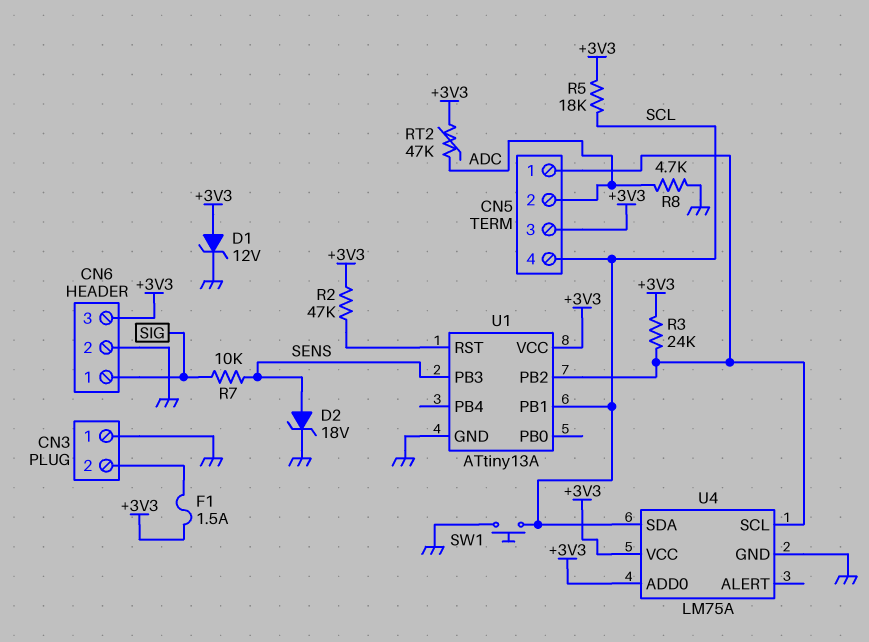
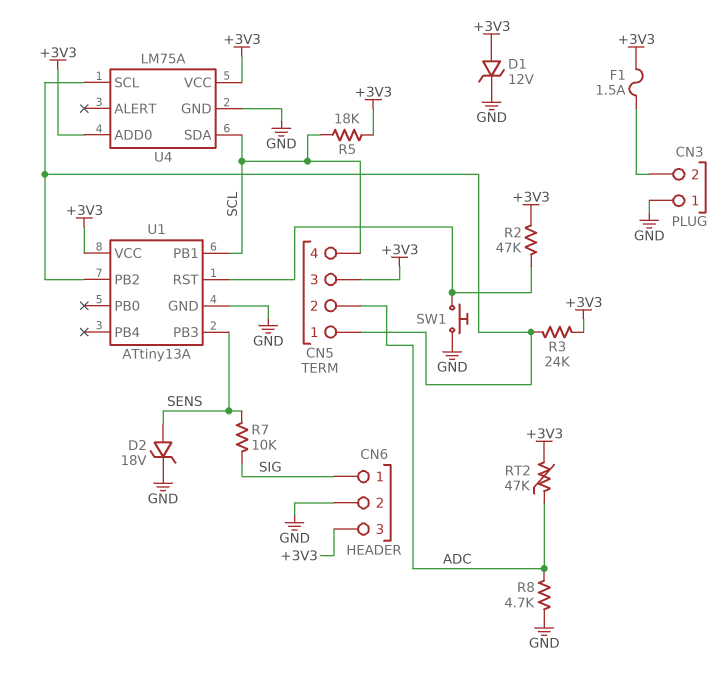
SW1: button (GND, SCL) -> button (GND, U1/RST)

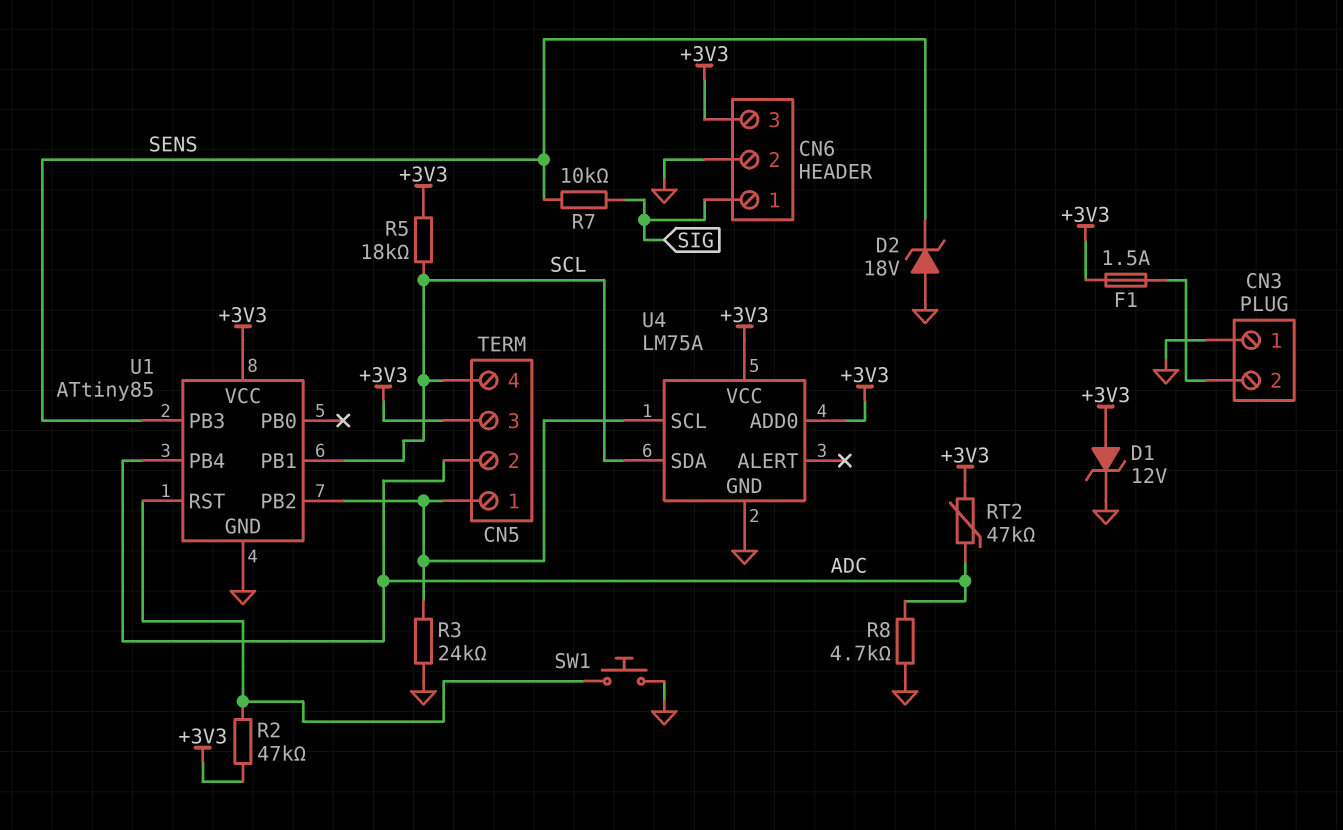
D2: zener 18V (A SENS, K GND) -> zener 18V (A GND, K SENS)
R3: 24k (+3V3, CN5/1) -> 24k (CN5/1, GND)
U1: ATtiny13A -> ATtiny85
U1 pin PB4: none -> ADC

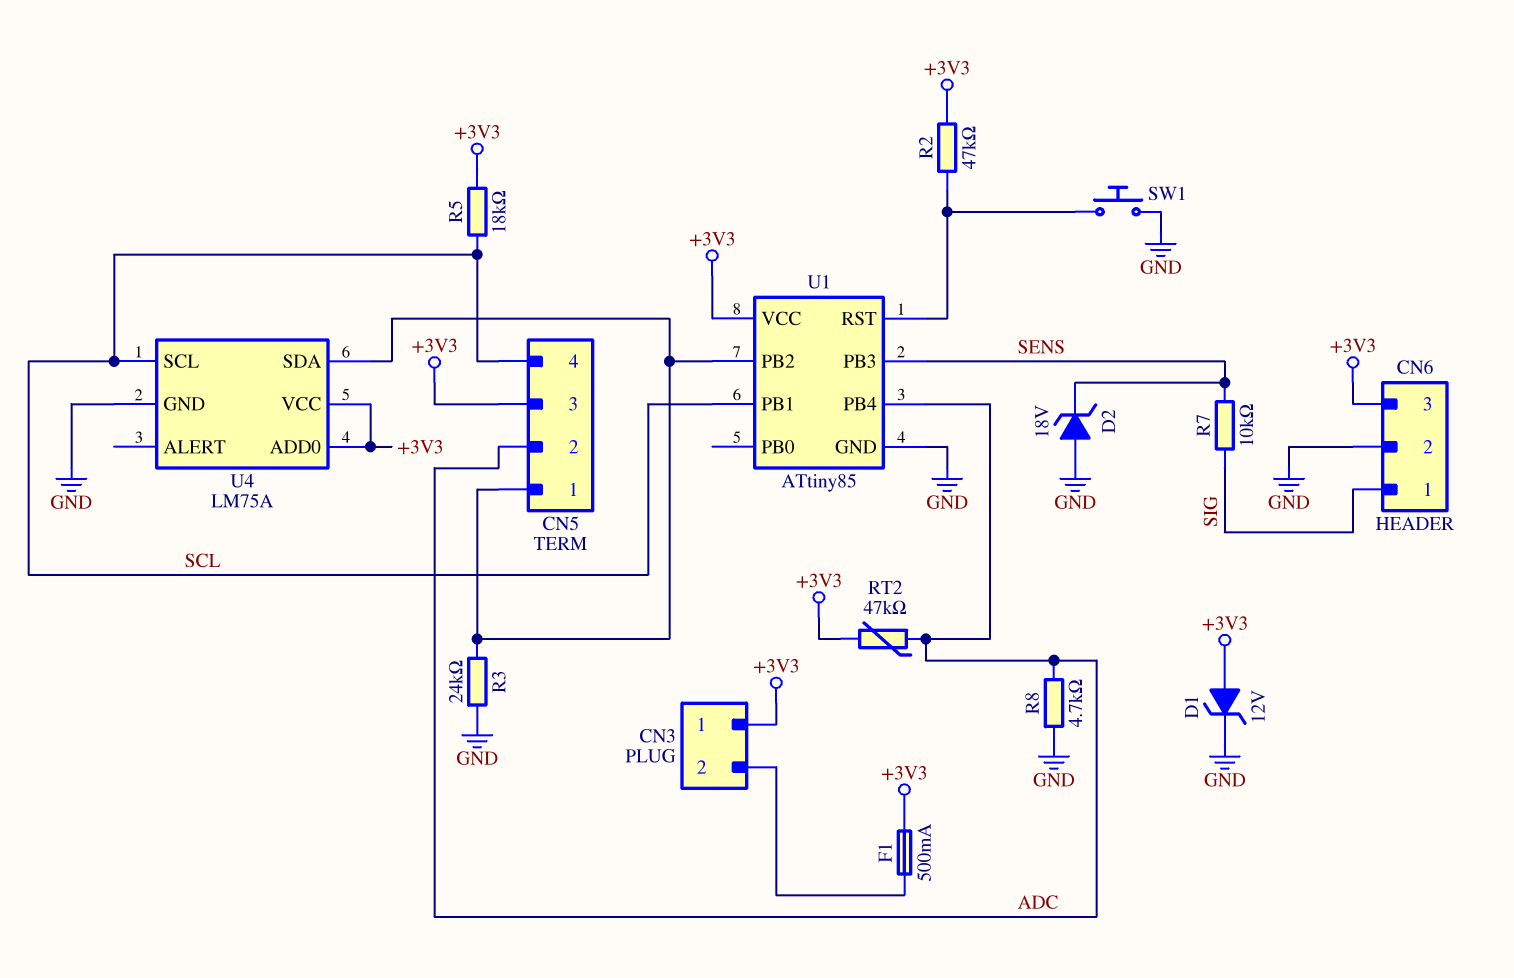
CN3 pin 1: GND -> +3V3
F1: 1.5A (+3V3, CN3/2) -> 500mA (+3V3, CN3/2)
U4 pin SCL: CN5/1 -> SCL
U4 pin SDA: SCL -> CN5/1

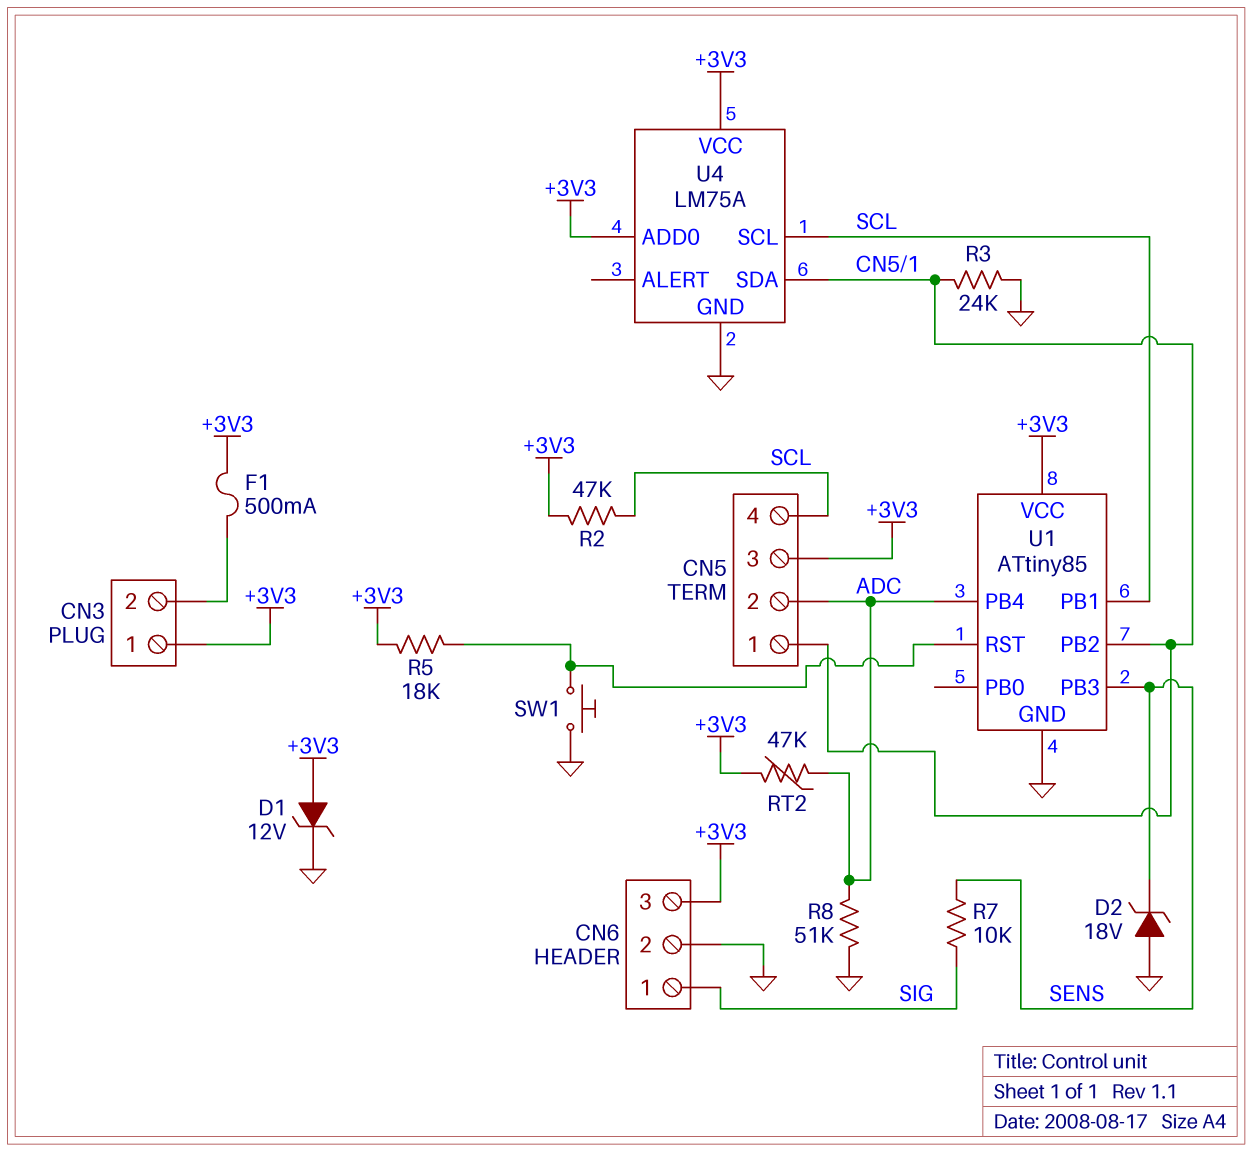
R2: 47k (+3V3, U1/RST) -> 47k (+3V3, SCL)
R5: 18k (+3V3, SCL) -> 18k (+3V3, U1/RST)
R8: 4.7k (ADC, GND) -> 51k (ADC, GND)

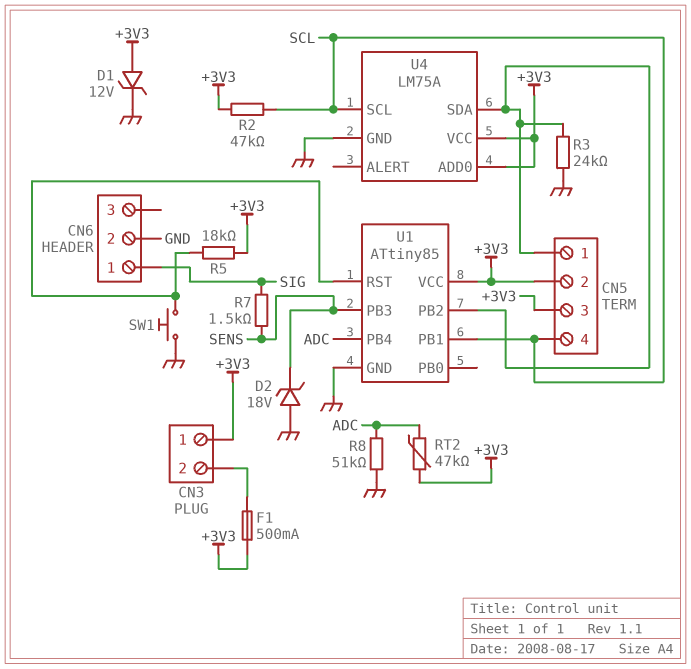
CN5 pin 2: ADC -> +3V3
CN6 pin 3: +3V3 -> none
R7: 10k (SENS, SIG) -> 1.5k (SENS, SIG)

